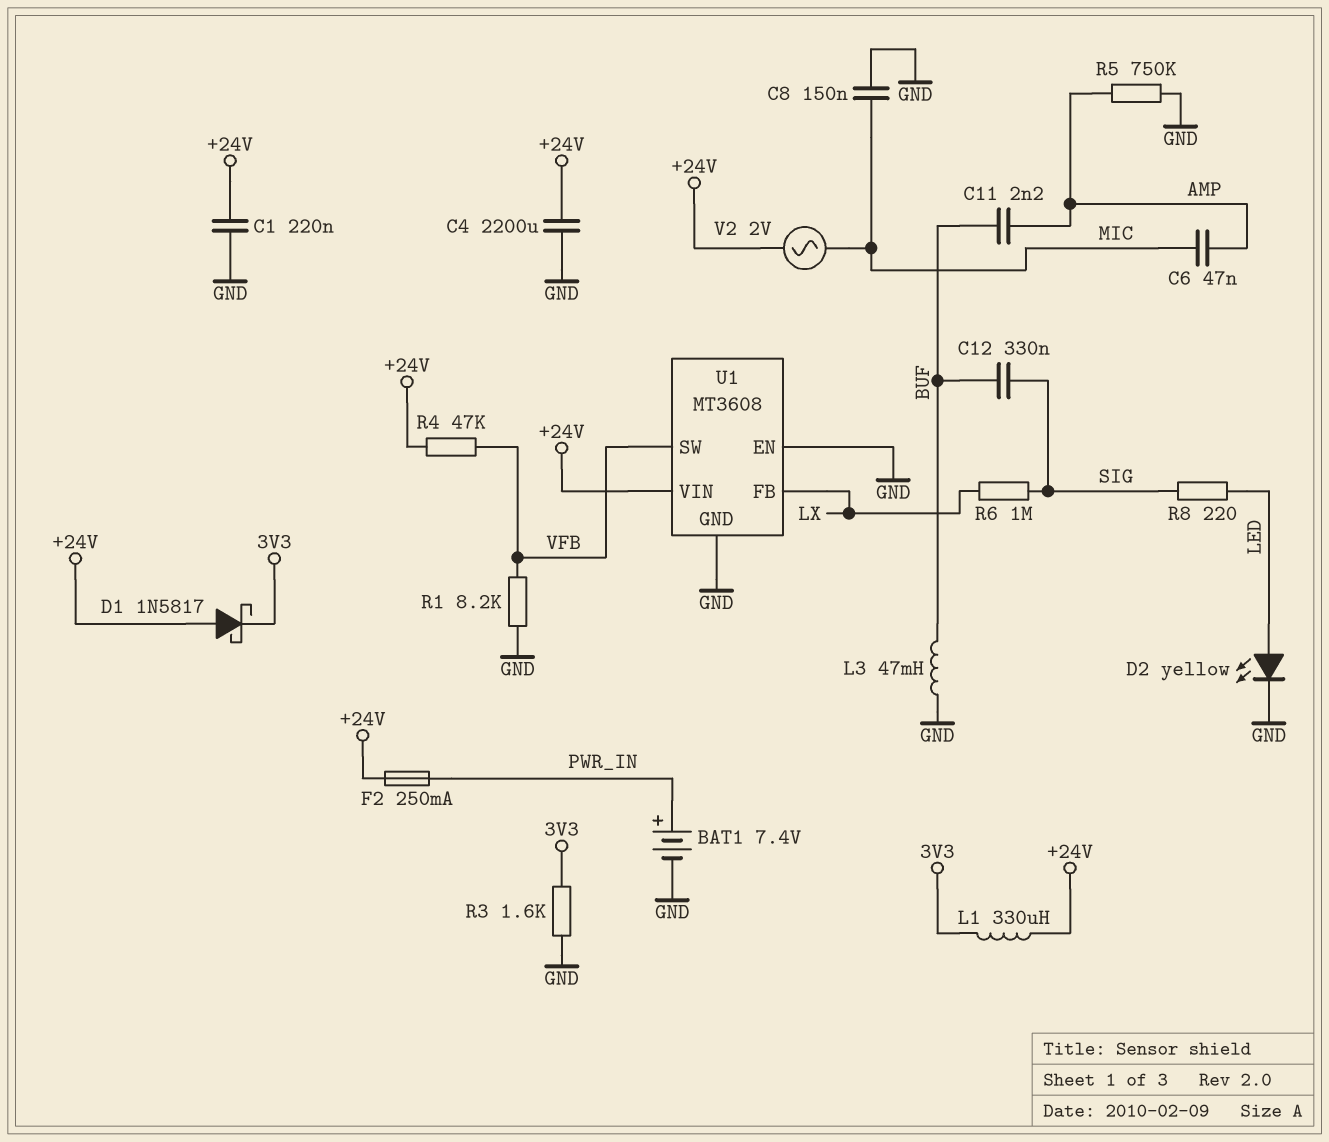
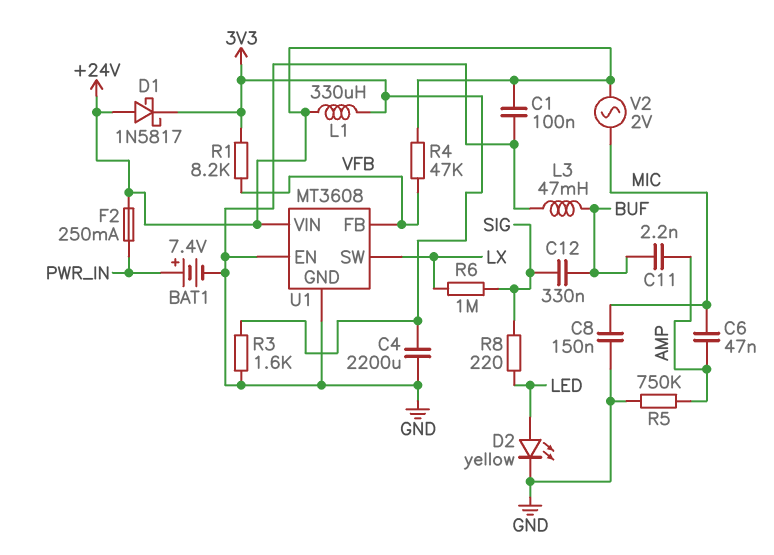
C1: 220nF (+24V, GND) -> 100nF (+24V, GND)
C4: 2200uF (+24V, GND) -> 2200uF (3V3, GND)
R1: 8.2k (GND, VFB) -> 8.2k (3V3, VFB)
U1 pin FB: LX -> VFB
U1 pin SW: VFB -> LX

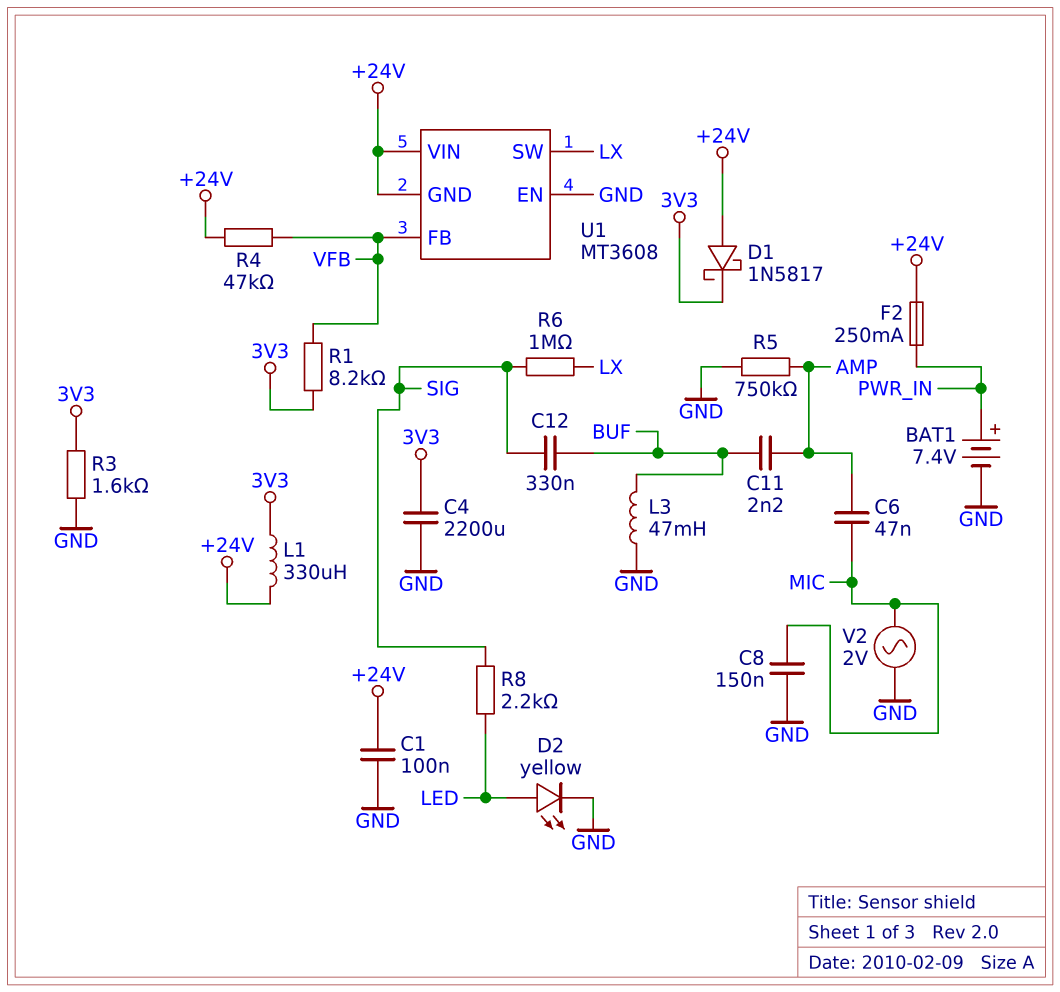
R8: 220 (LED, SIG) -> 2.2k (LED, SIG)
U1 pin GND: GND -> +24V
V2: AC 2V (+24V, MIC) -> AC 2V (GND, MIC)

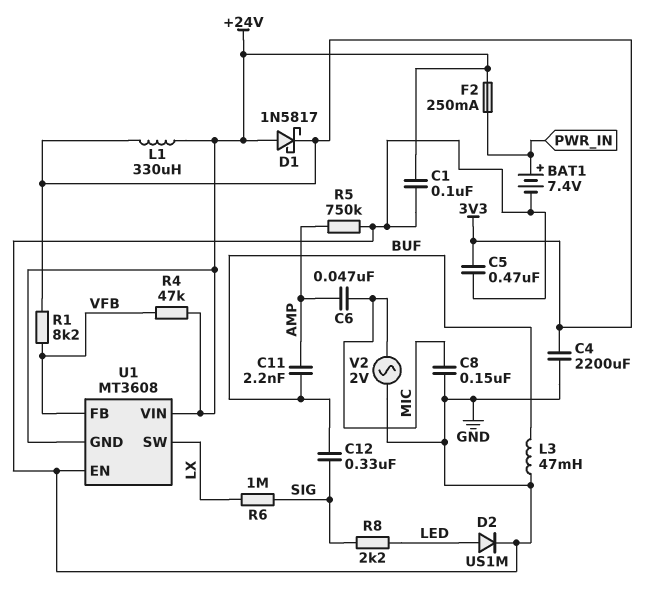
C5: none -> 470nF (3V3, GND)
D2: LED yellow (A LED, K GND) -> diode US1M (A LED, K GND)
R3: 1.6k (3V3, GND) -> none

